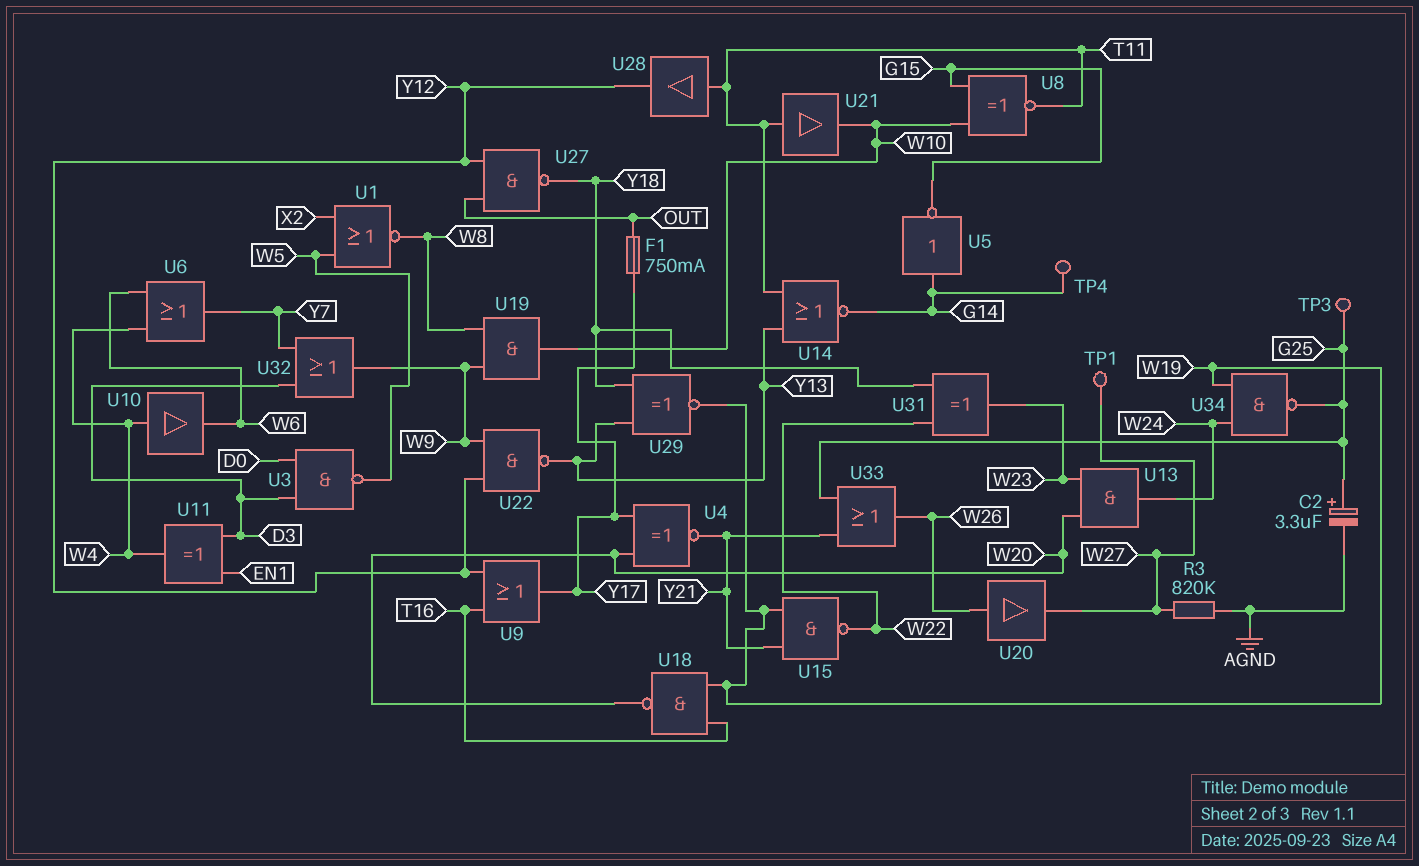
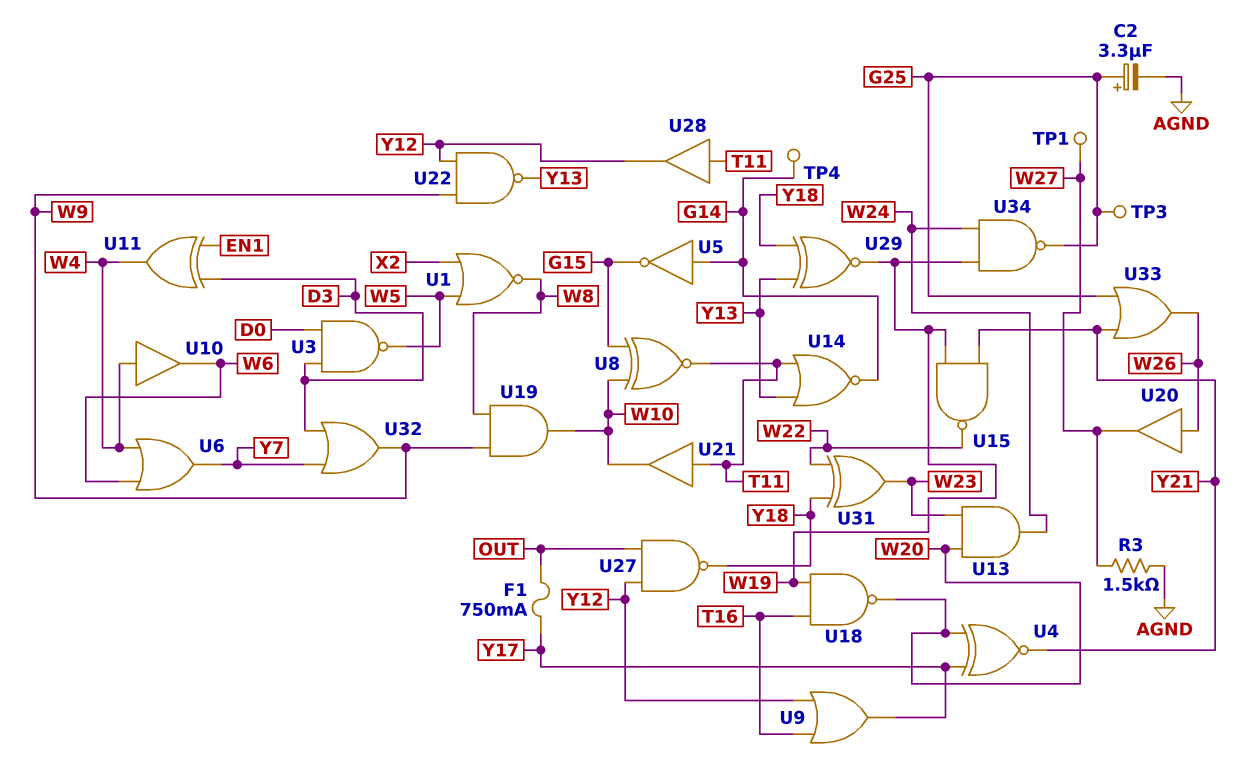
R3: 820k (AGND, W27) -> 1.5k (AGND, W27)

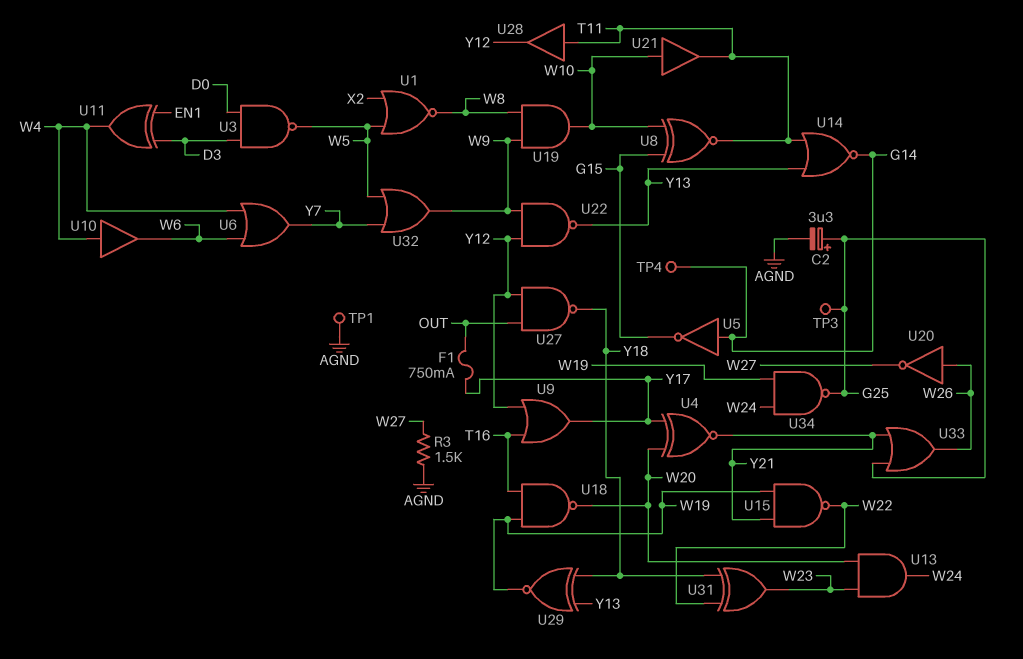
TP1: test point (W27) -> test point (AGND)
U20: buffer (in W26, out W27) -> NOT (in W26, out W27)
U21: buffer (in T11, out W10) -> buffer (in W10, out T11)
U32: OR (in D3, in Y7, out W9) -> OR (in W5, in Y7, out W9)

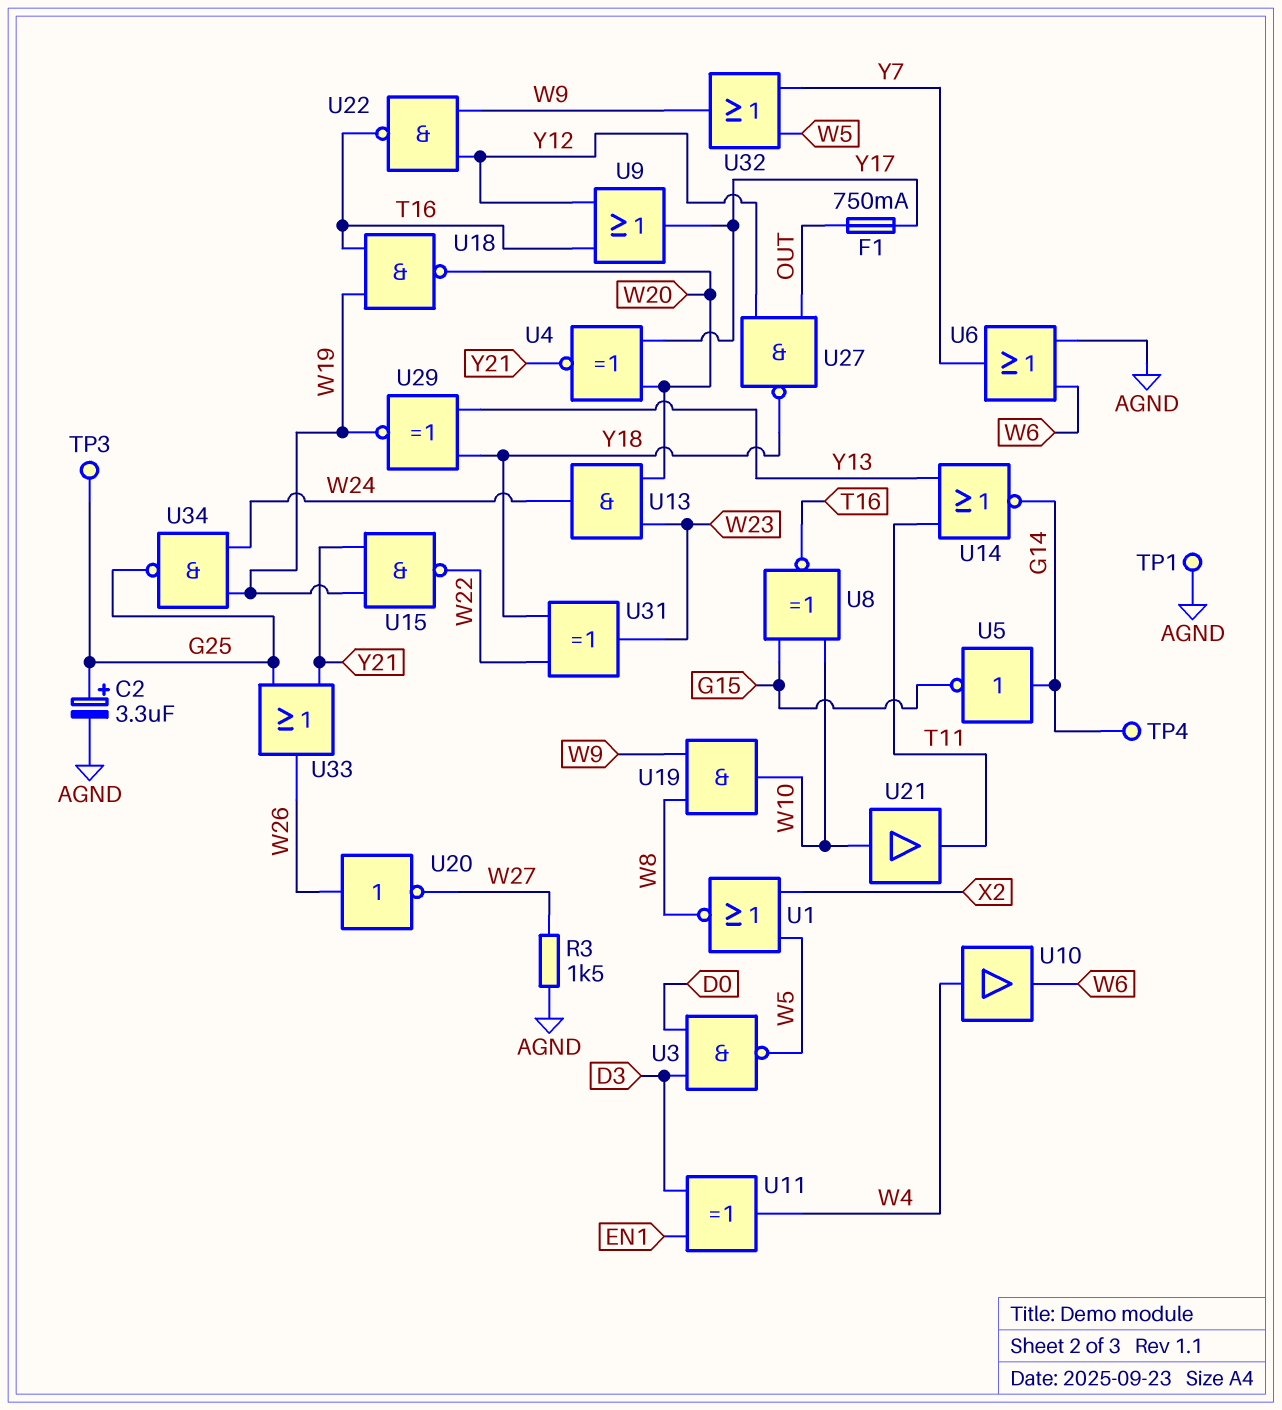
U6: OR (in W4, in W6, out Y7) -> OR (in AGND, in W6, out Y7)
U8: XNOR (in G15, in W10, out T11) -> XNOR (in G15, in W10, out T16)
U22: NAND (in W9, in Y12, out Y13) -> NAND (in W9, in Y12, out T16)
U28: buffer (in T11, out Y12) -> none

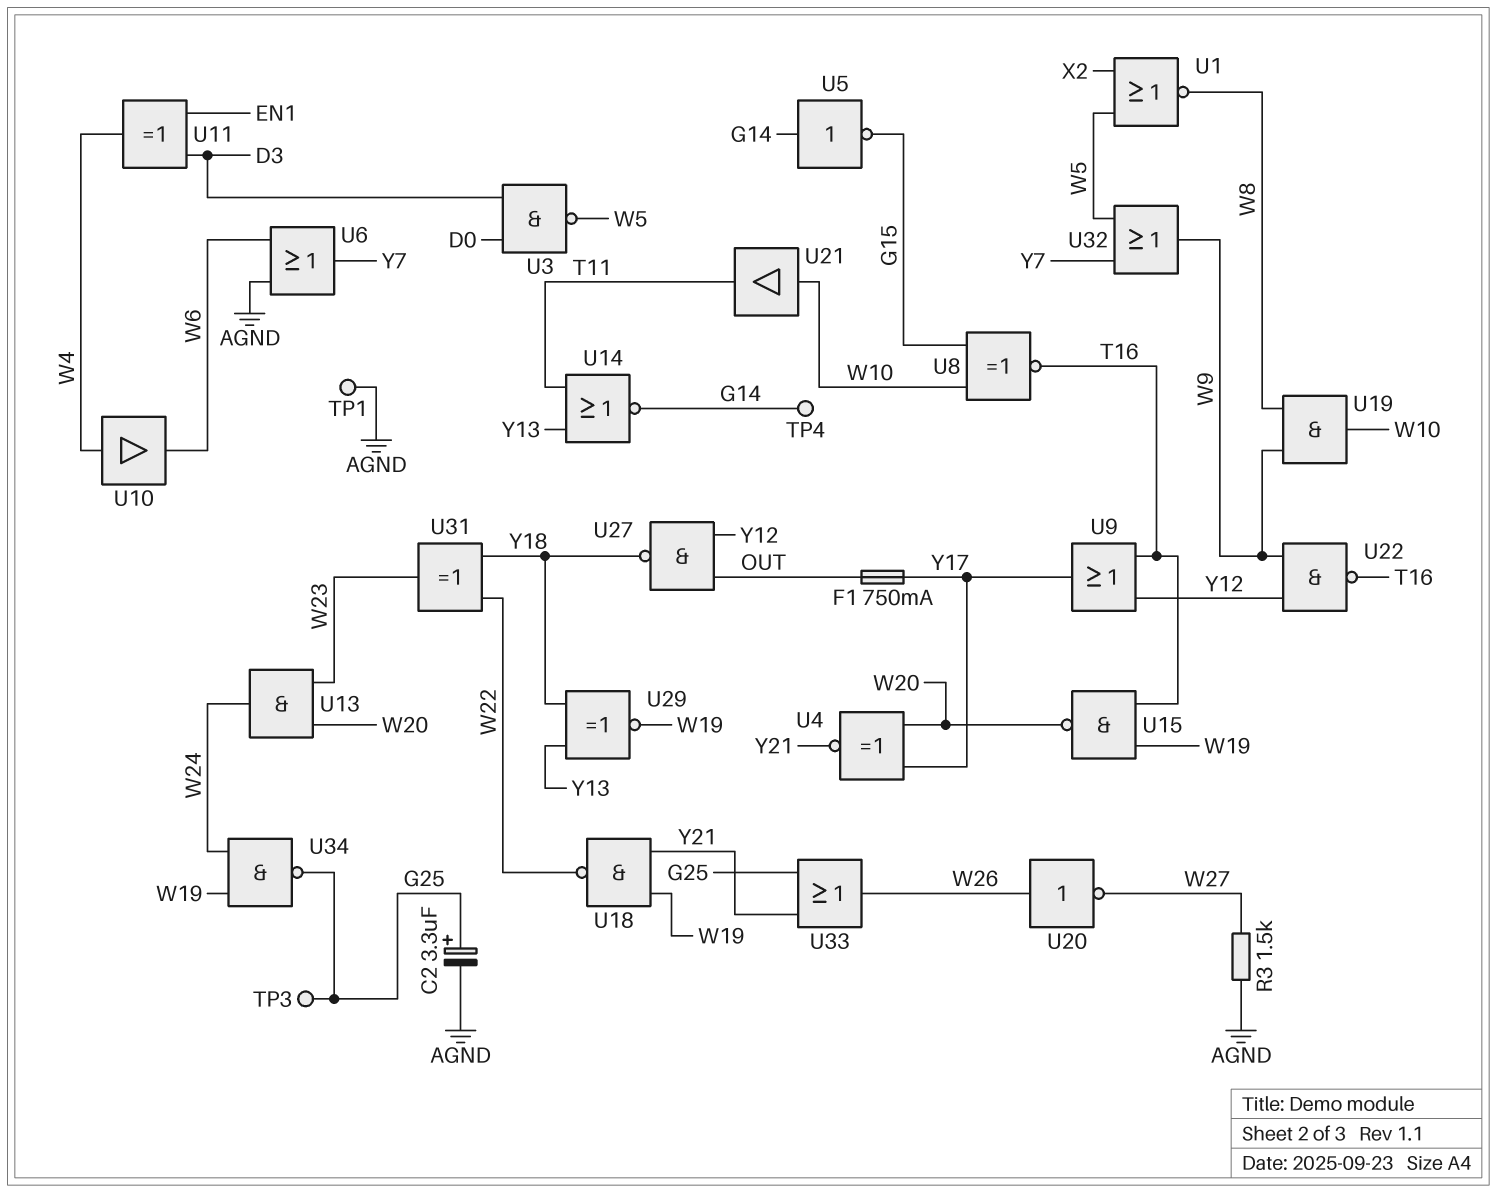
U15: NAND (in W19, in Y21, out W22) -> NAND (in T16, in W19, out W20)
U18: NAND (in T16, in W19, out W20) -> NAND (in W19, in Y21, out W22)

